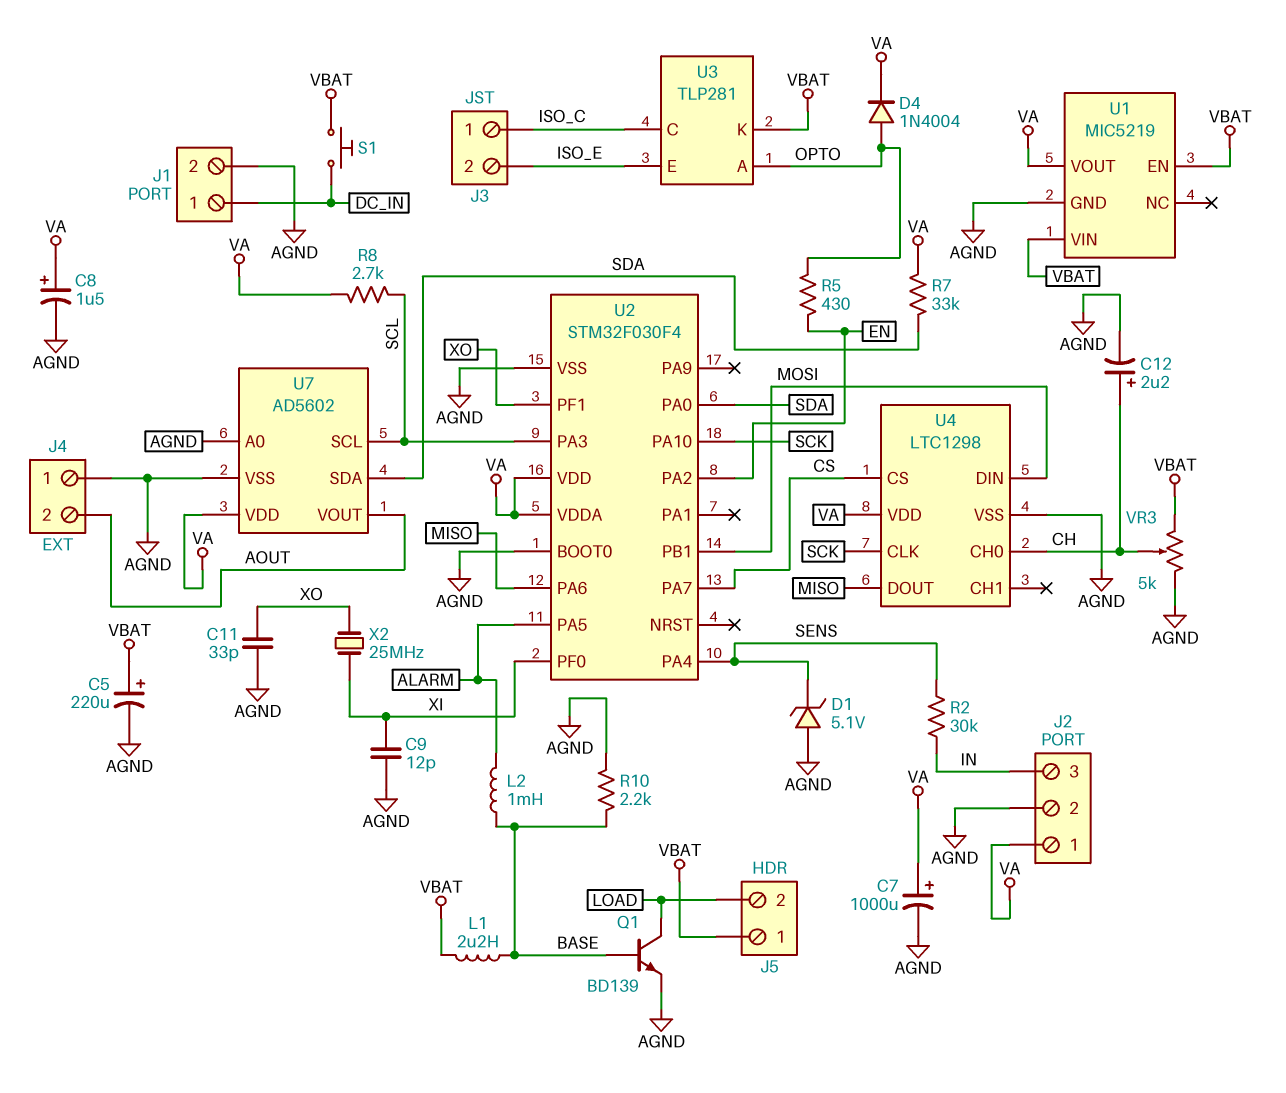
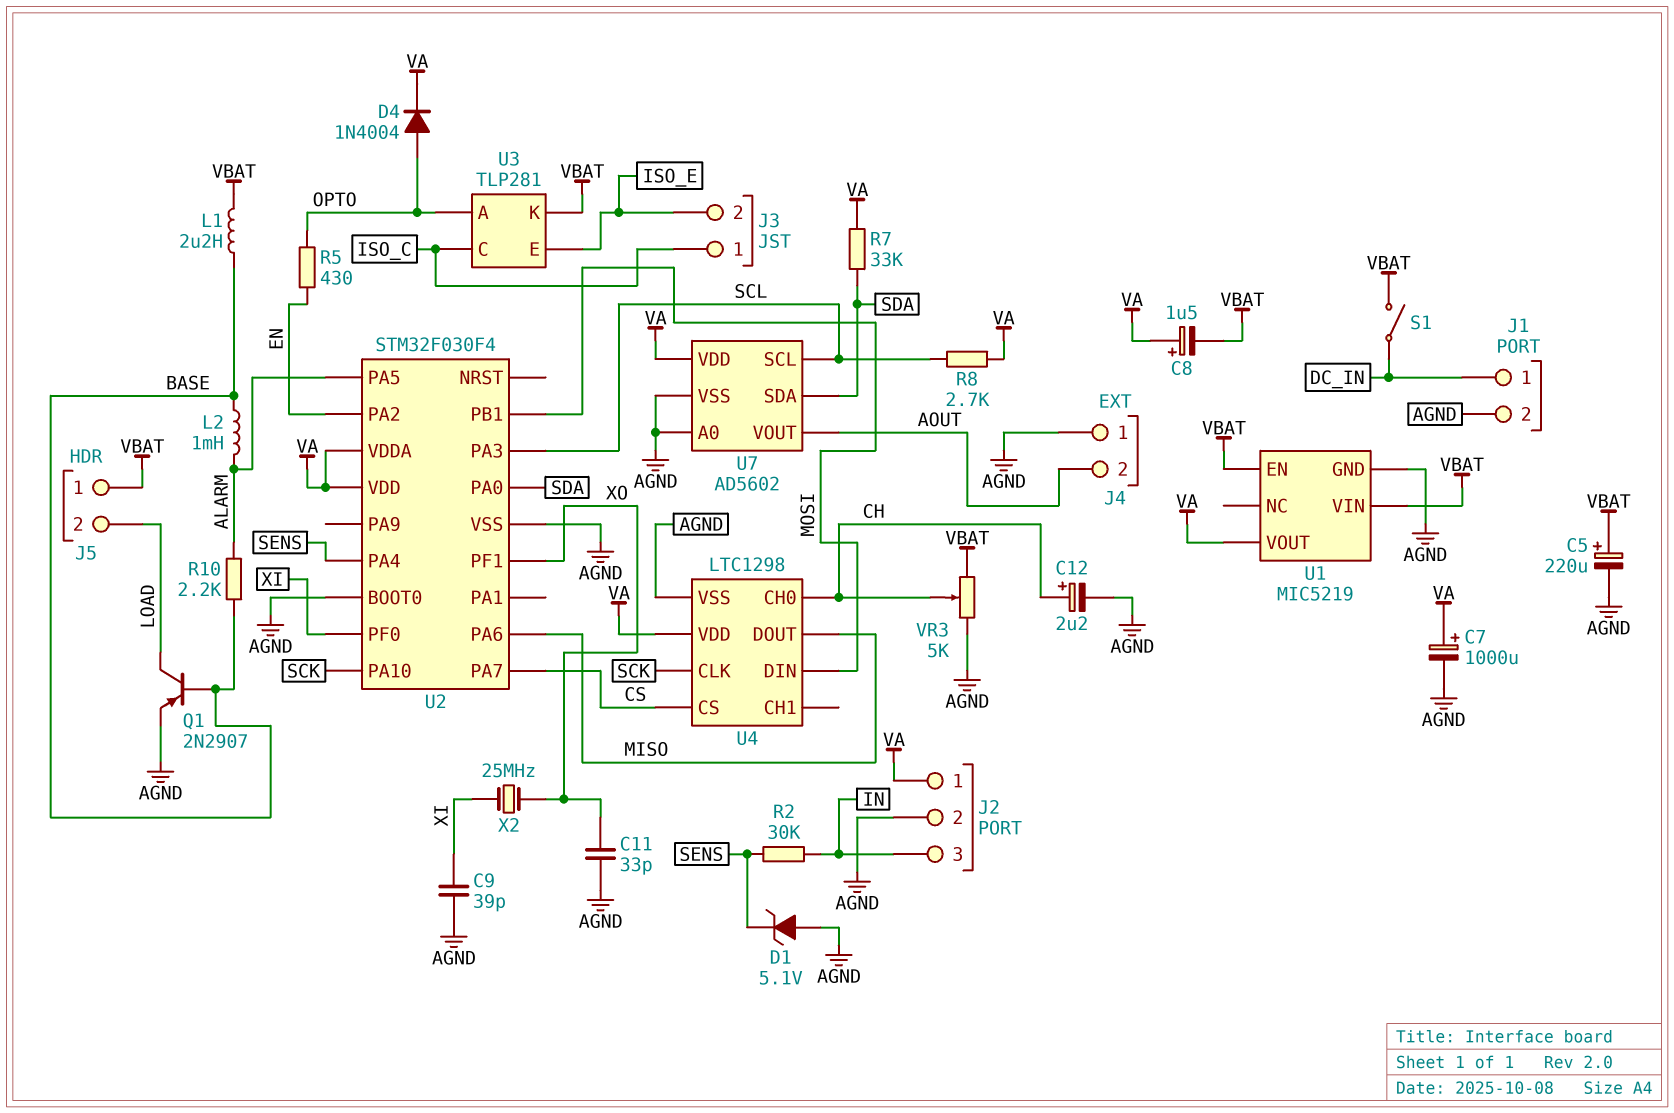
C8: 1.5uF (plus VA, minus AGND) -> 1.5uF (plus VA, minus VBAT)
C9: 12pF (AGND, XI) -> 39pF (AGND, XI)
Q1: NPN BD139 (B BASE, C LOAD, E AGND) -> PNP 2N2907 (B BASE, C LOAD, E AGND)
R10: 2.2k (AGND, BASE) -> 2.2k (ALARM, BASE)
S1: button (DC_IN, VBAT) -> switch (DC_IN, VBAT)

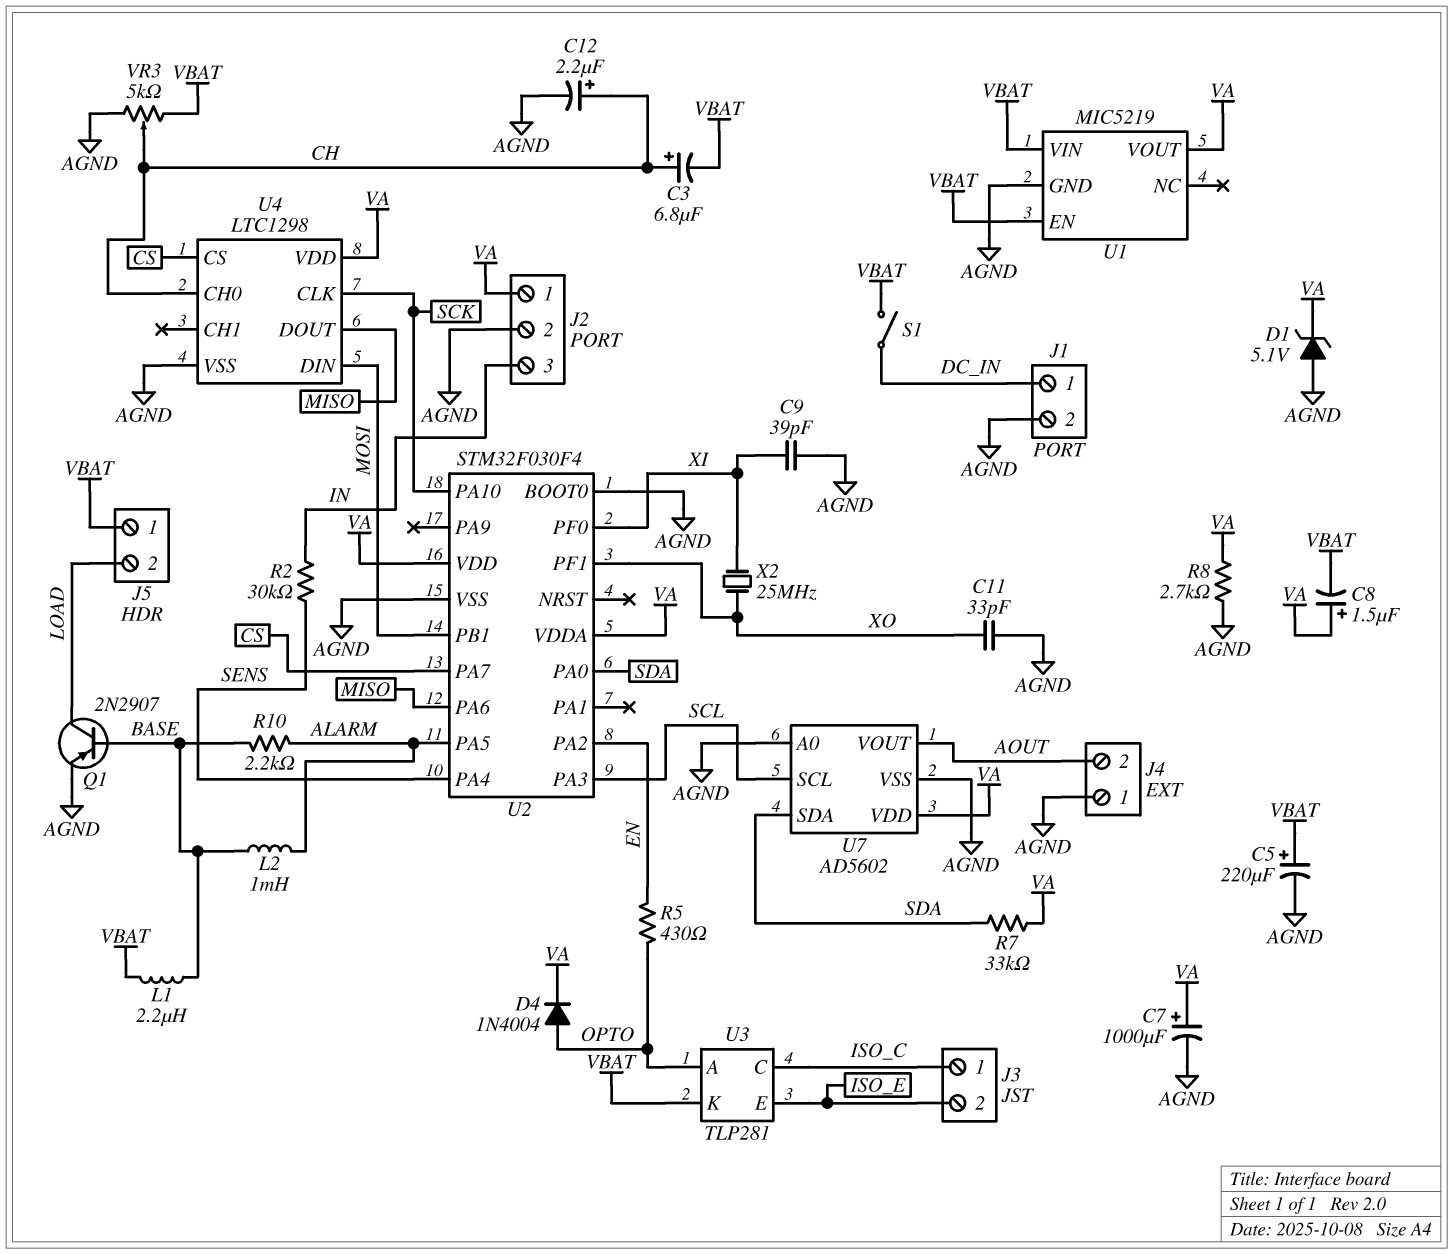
C3: none -> 6.8uF (plus CH, minus VBAT)
D1: zener 5.1V (A AGND, K SENS) -> zener 5.1V (A AGND, K VA)
R8: 2.7k (SCL, VA) -> 2.7k (AGND, VA)

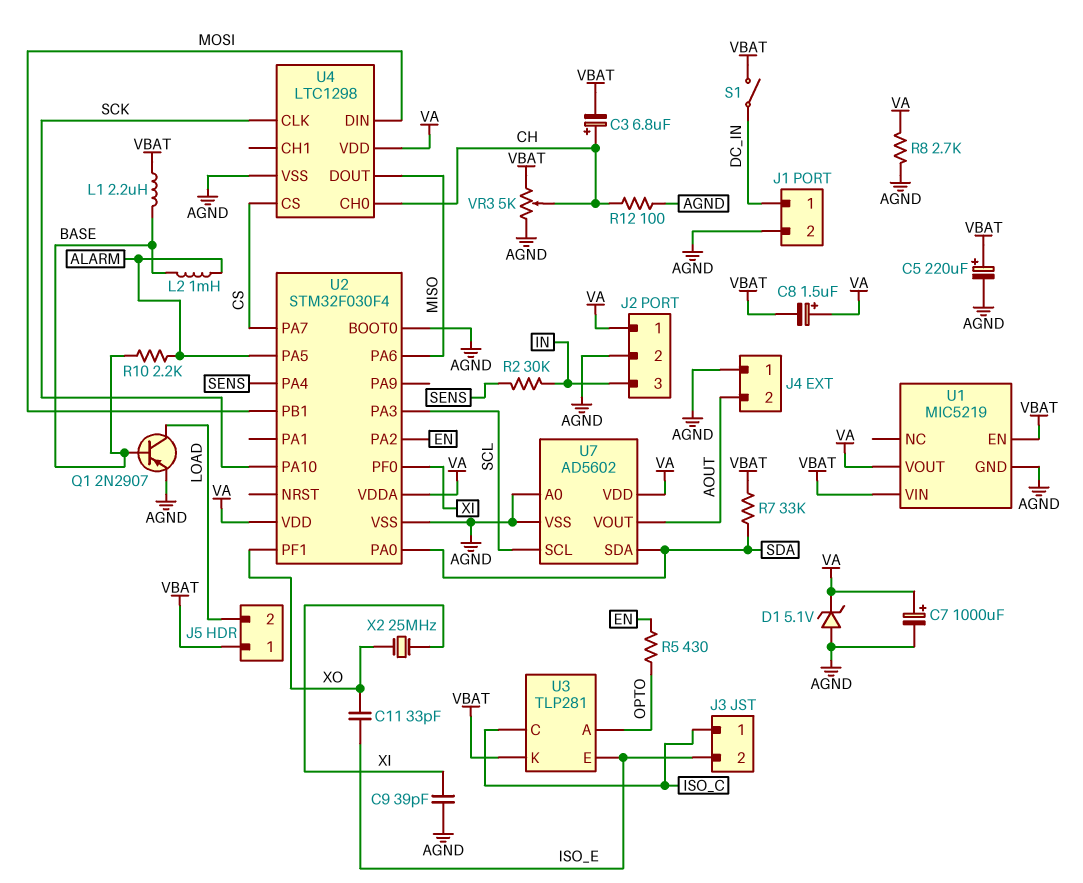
C11: 33pF (AGND, XO) -> 33pF (ISO_E, XO)
C12: 2.2uF (plus CH, minus AGND) -> none
D4: diode 1N4004 (A OPTO, K VA) -> none
R7: 33k (SDA, VA) -> 33k (SDA, VBAT)
R12: none -> 100 (AGND, CH)

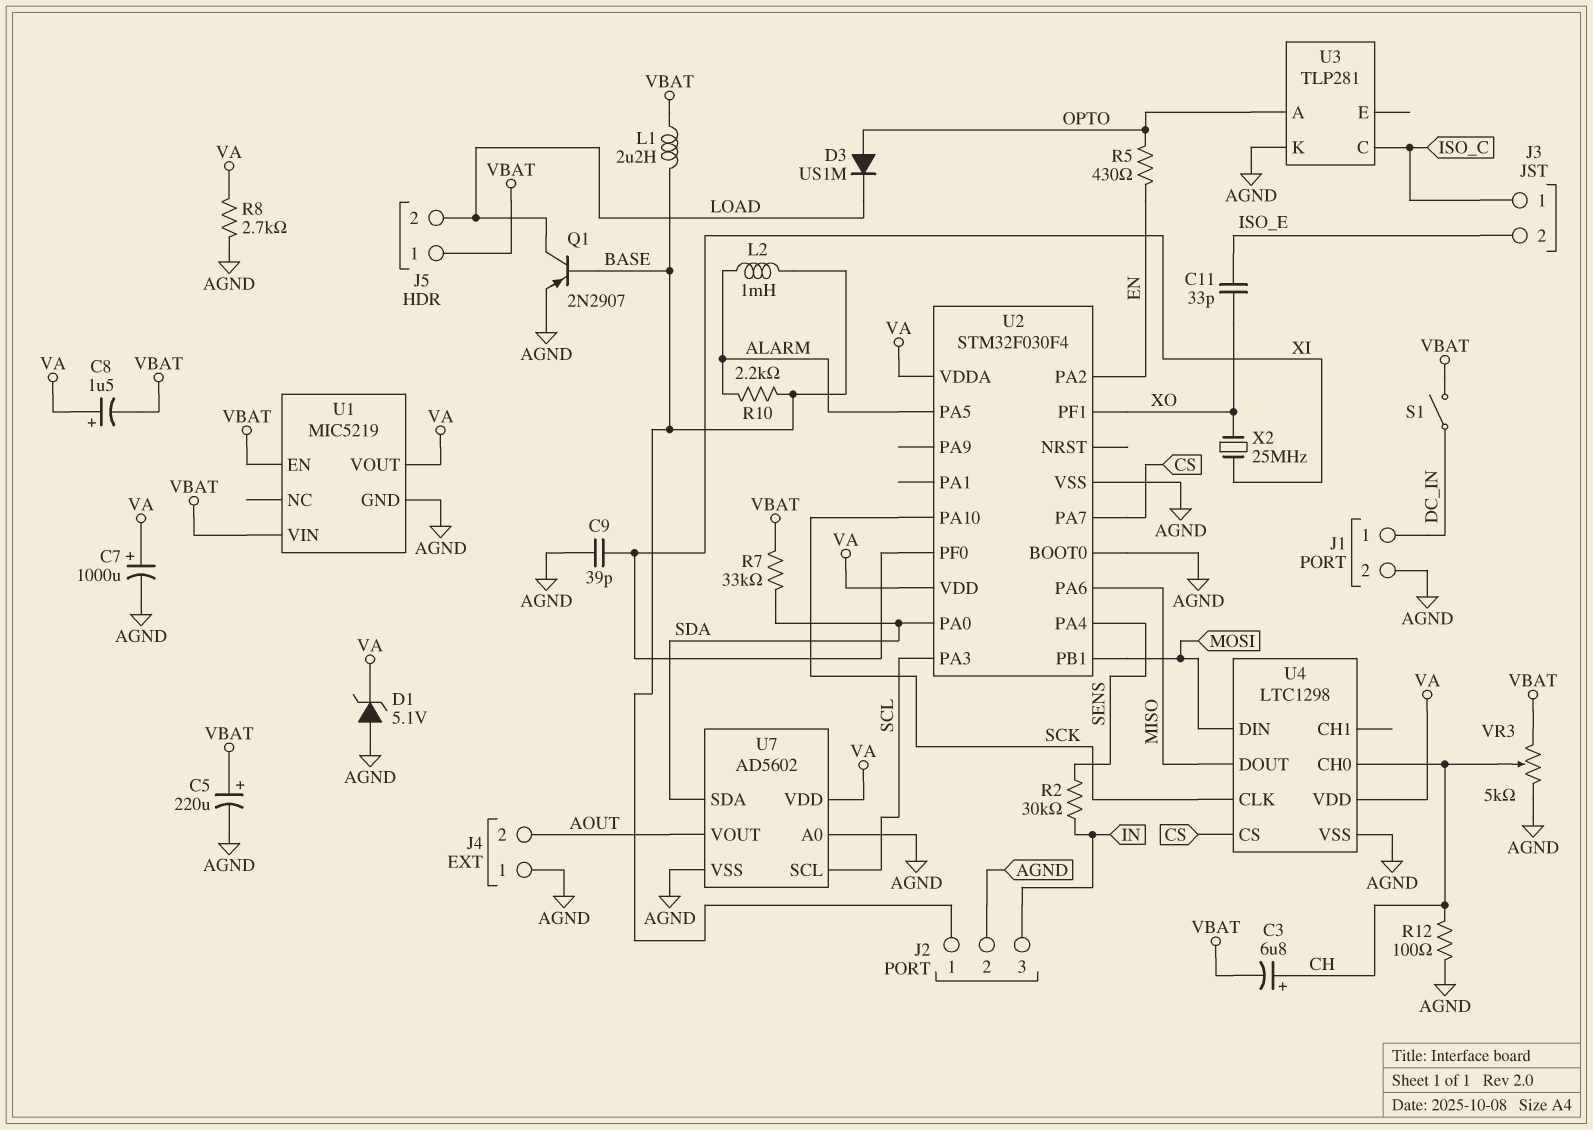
D3: none -> diode US1M (A OPTO, K LOAD)
J2 pin 1: VA -> BASE
U3 pin E: ISO_E -> none
U3 pin K: VBAT -> AGND

